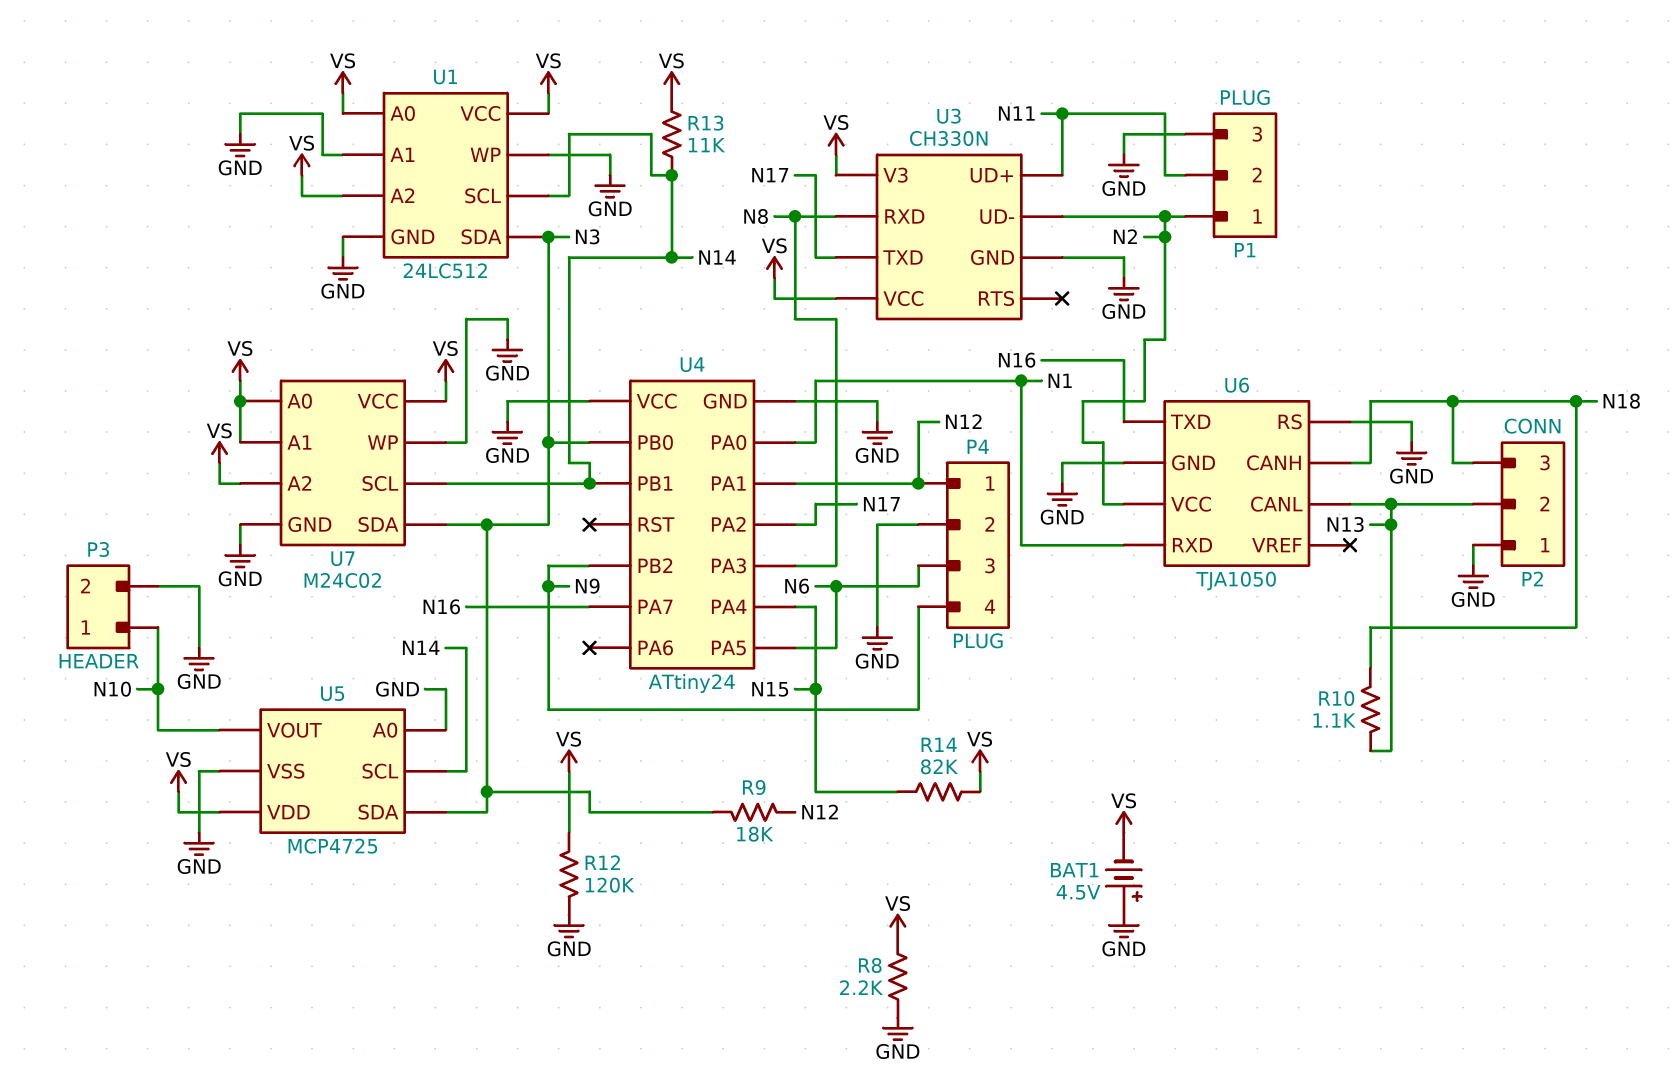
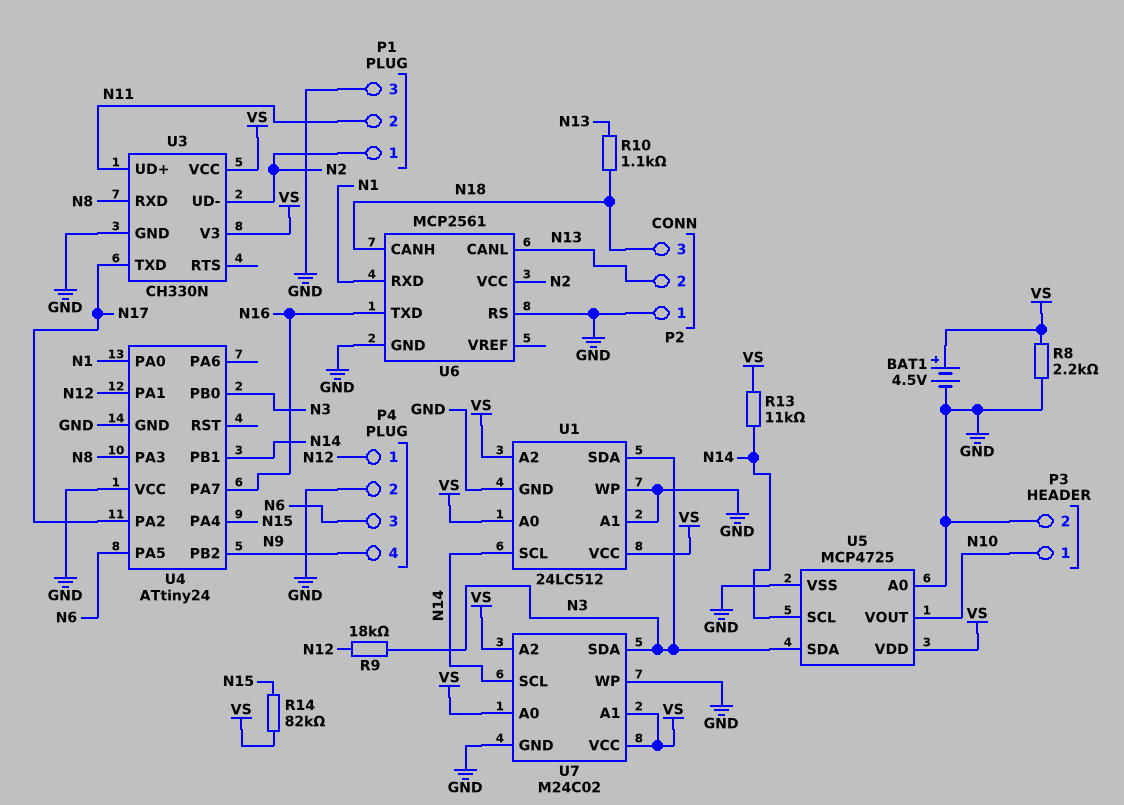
BAT1: 4.5V (plus GND, minus VS) -> 4.5V (plus VS, minus GND)
R12: 120k (GND, VS) -> none
U6: TJA1050 -> MCP2561

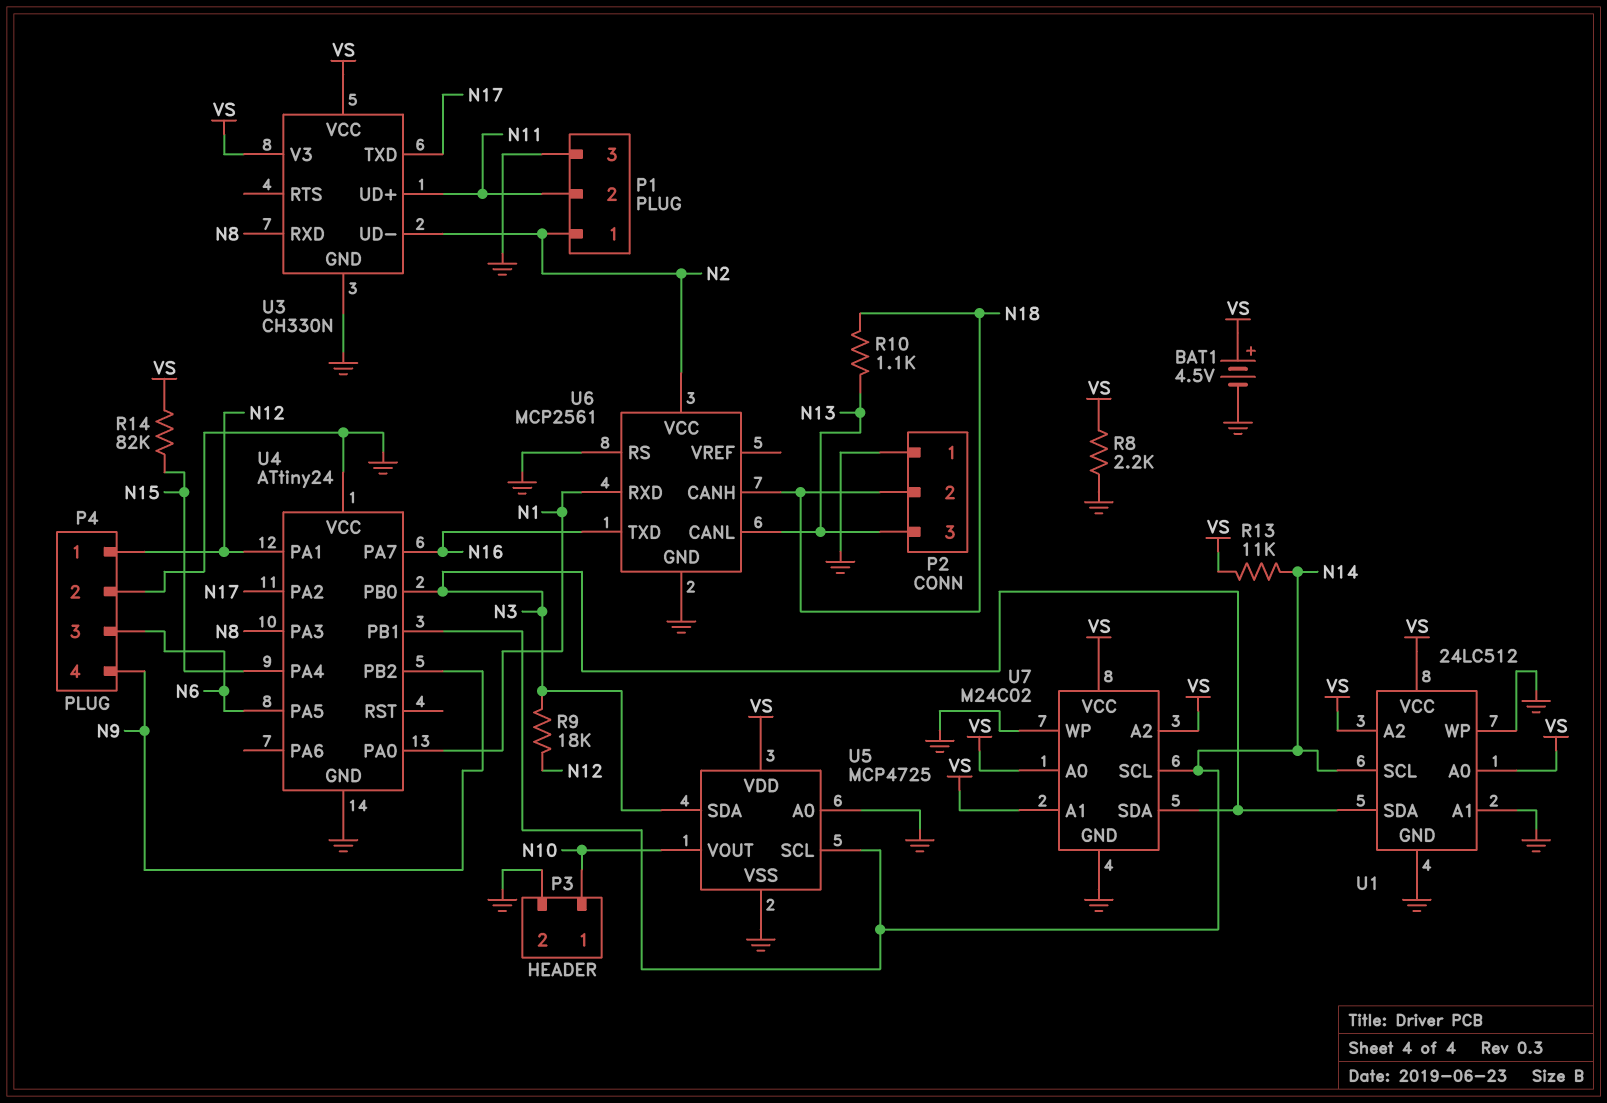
P2 pin 2: N13 -> N18
P2 pin 3: N18 -> N13

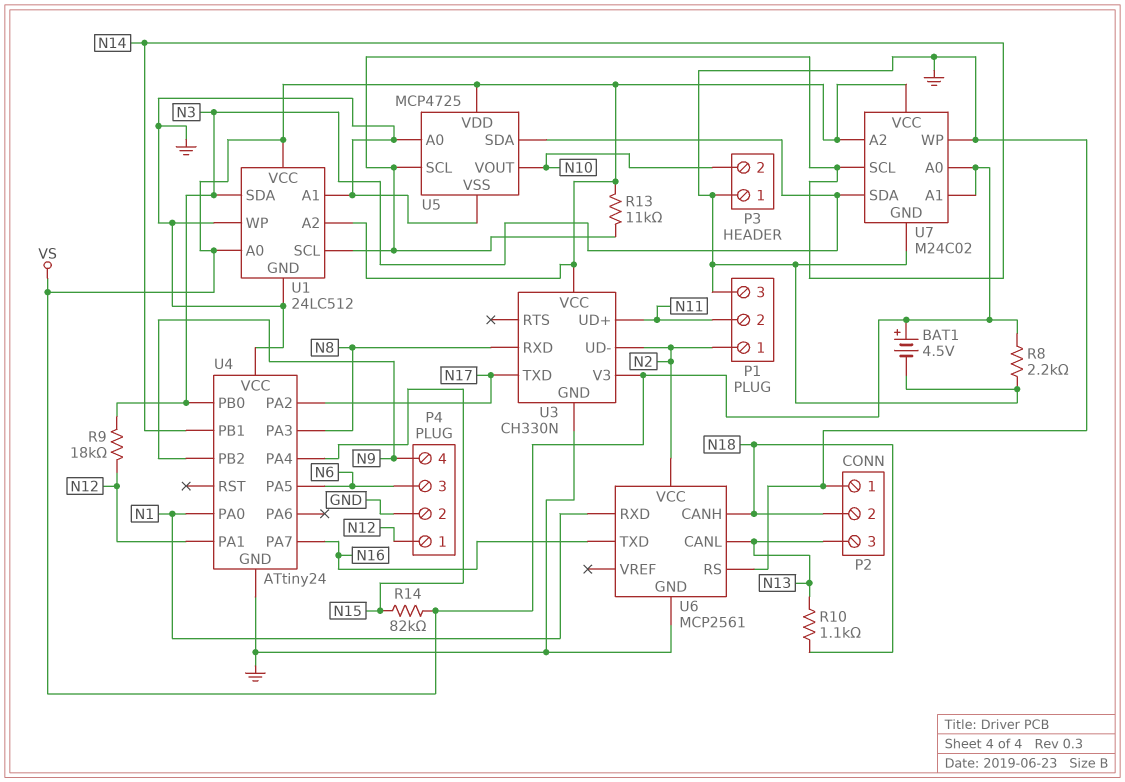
P3 pin 1: N10 -> GND
P3 pin 2: GND -> N10

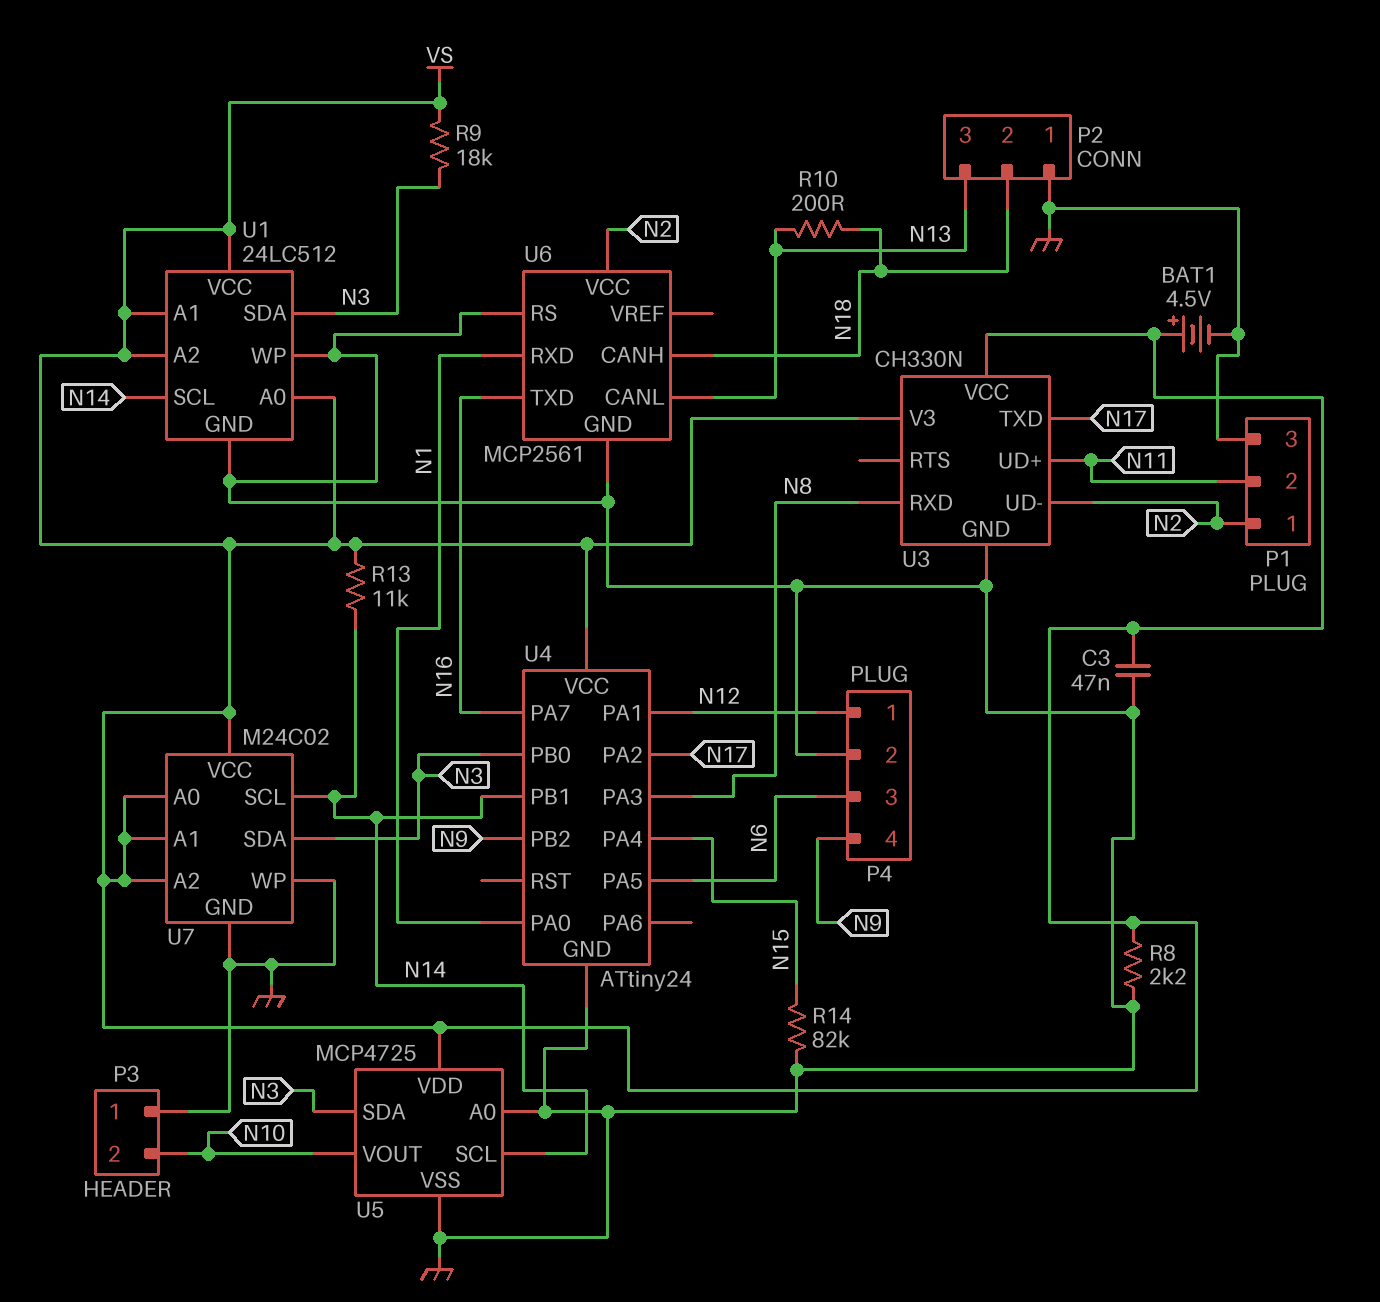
C3: none -> 47nF (GND, VS)
R9: 18k (N3, N12) -> 18k (N3, VS)
R10: 1.1k (N13, N18) -> 200 (N13, N18)
R14: 82k (N15, VS) -> 82k (GND, N15)
U1 pin A1: GND -> VS
U4 pin VCC: GND -> VS

